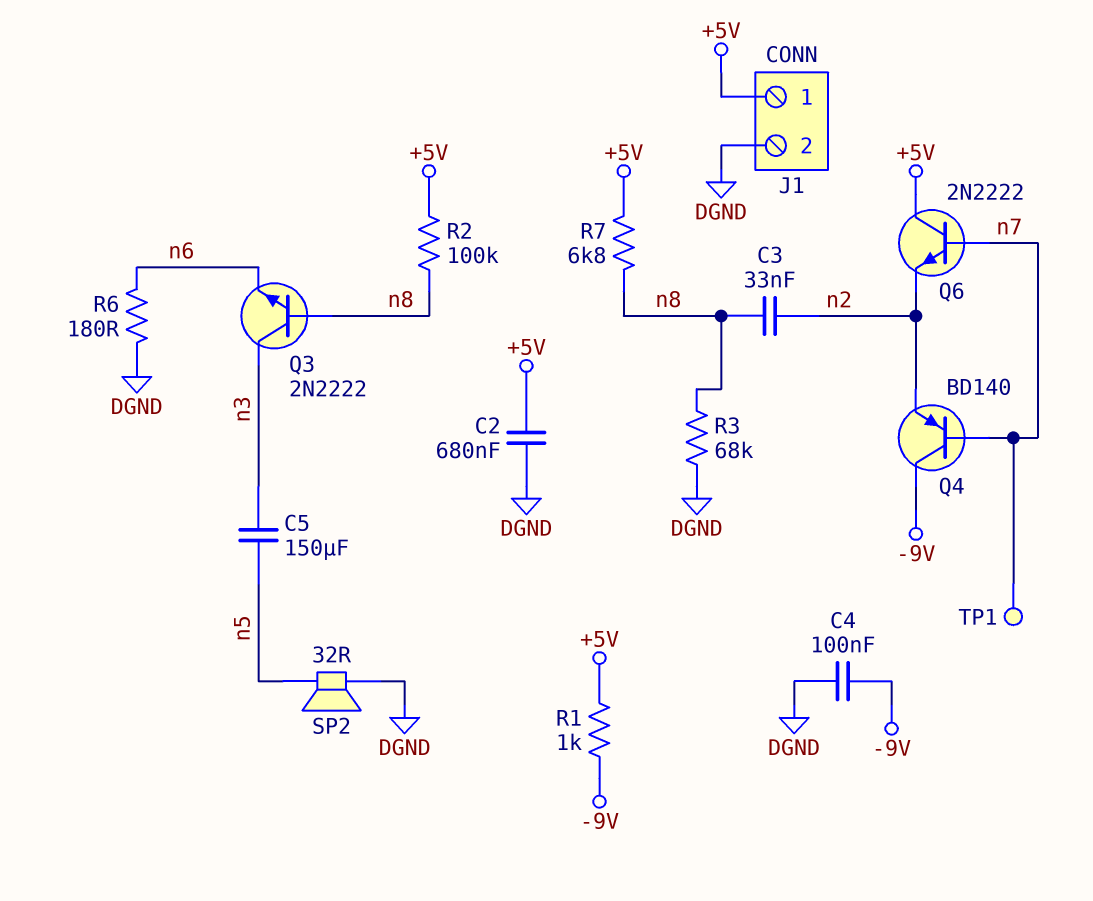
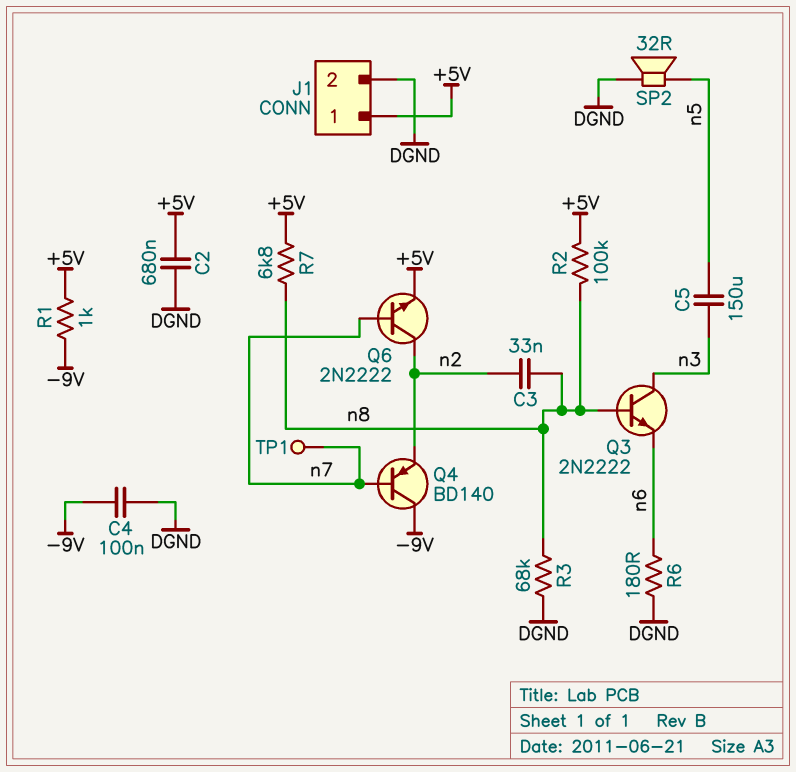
Q6: NPN 2N2222 (B n7, C +5V, E n2) -> NPN 2N2222 (B n7, C n2, E +5V)

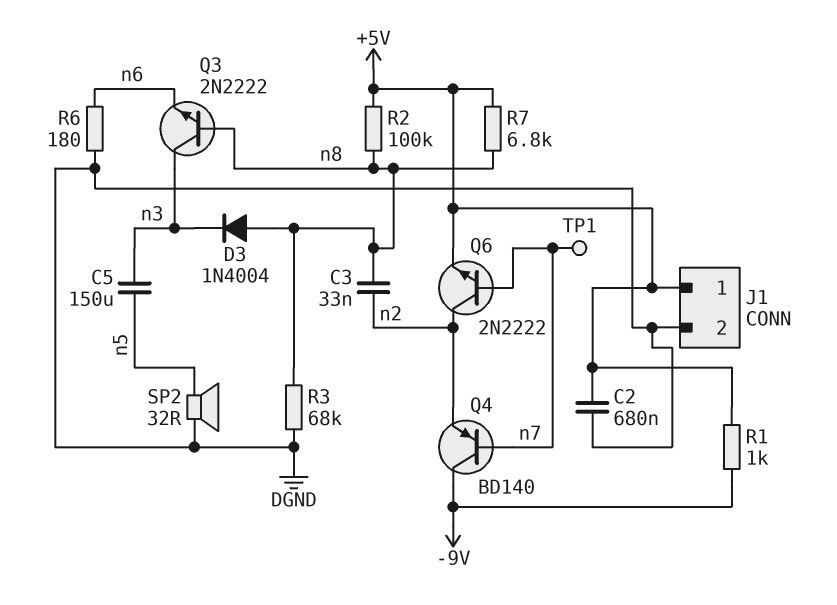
C4: 100nF (-9V, DGND) -> none
D3: none -> diode 1N4004 (A n8, K n3)

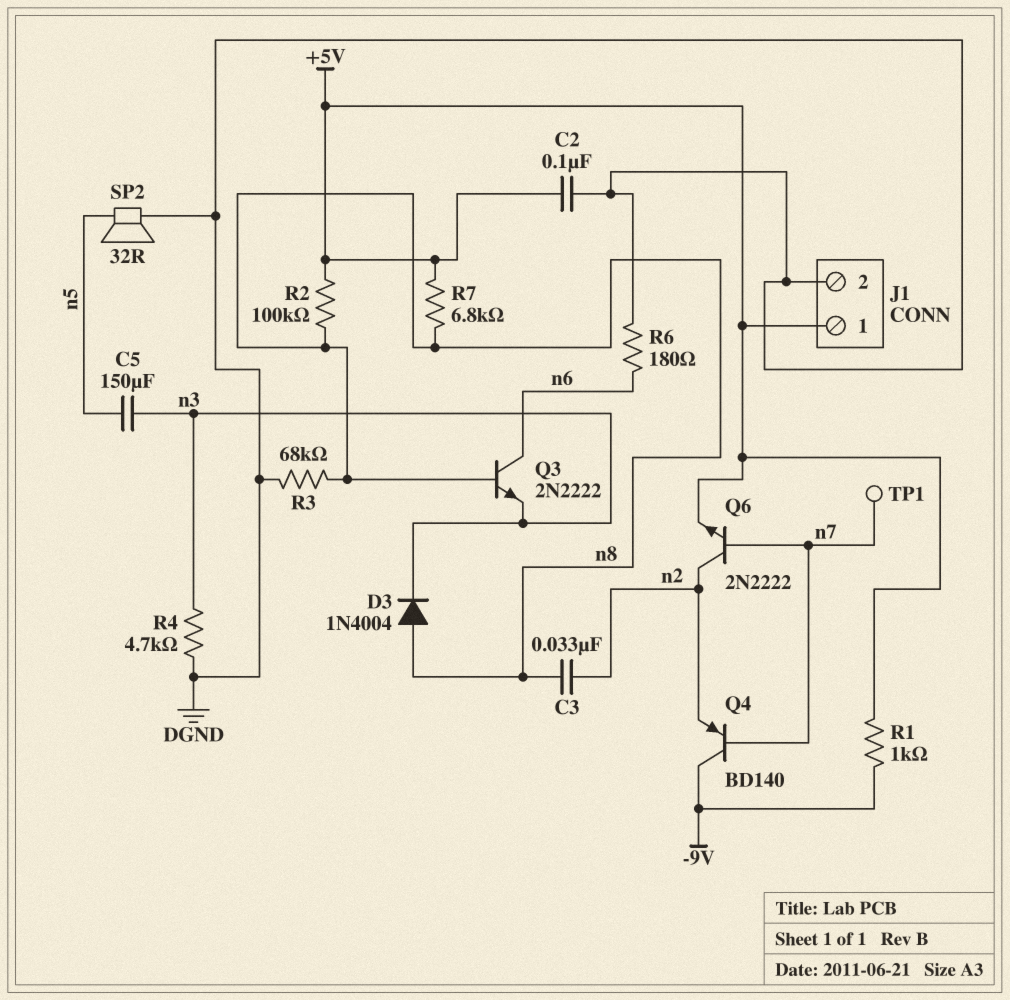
C2: 680nF (+5V, DGND) -> 100nF (+5V, DGND)
Q3: NPN 2N2222 (B n8, C n3, E n6) -> NPN 2N2222 (B n8, C n6, E n3)
R4: none -> 4.7k (DGND, n3)

